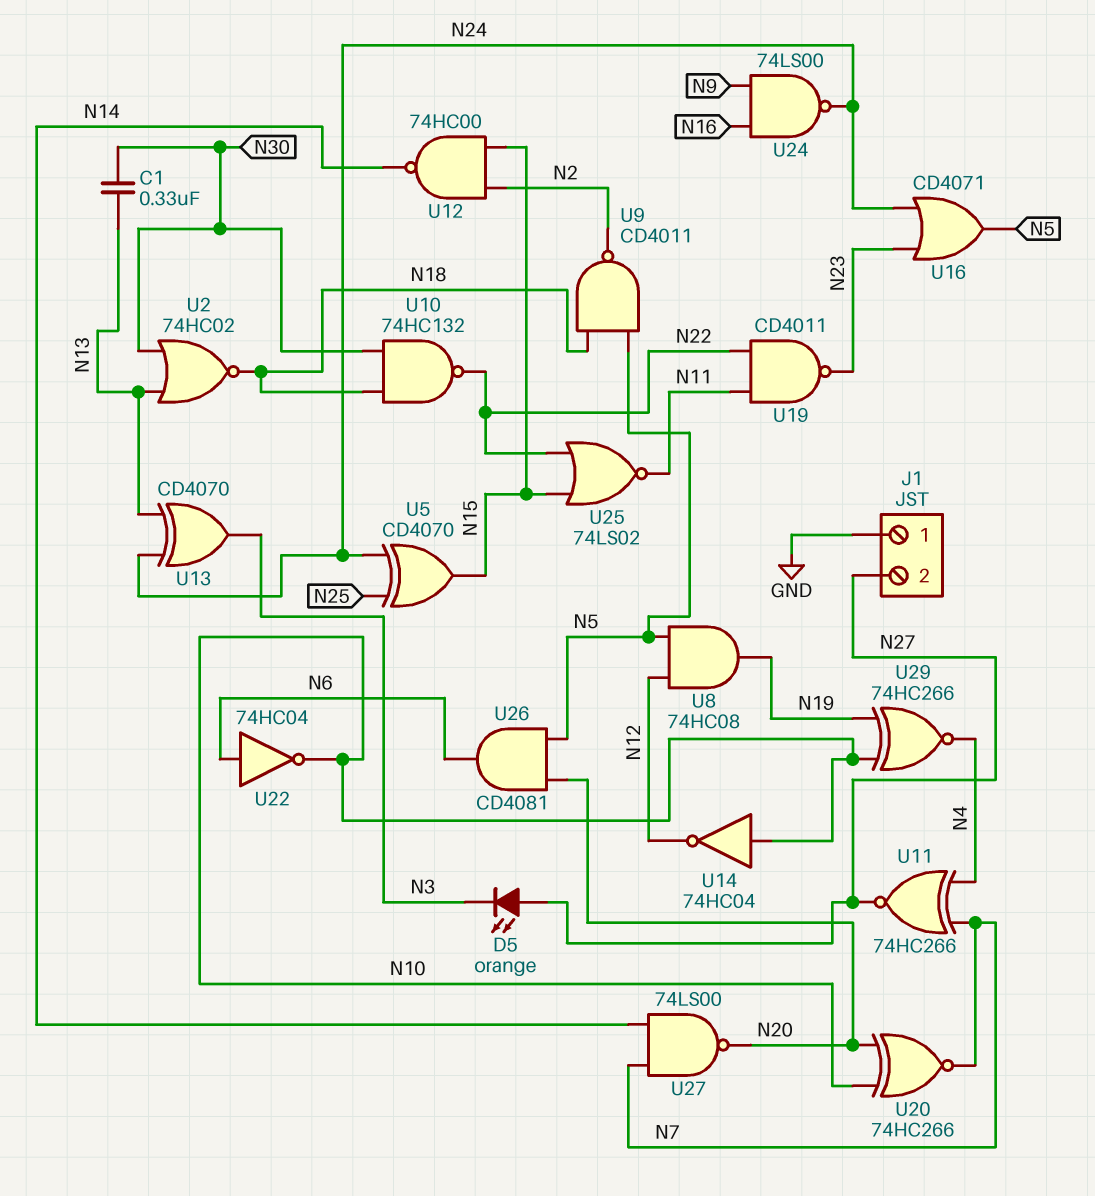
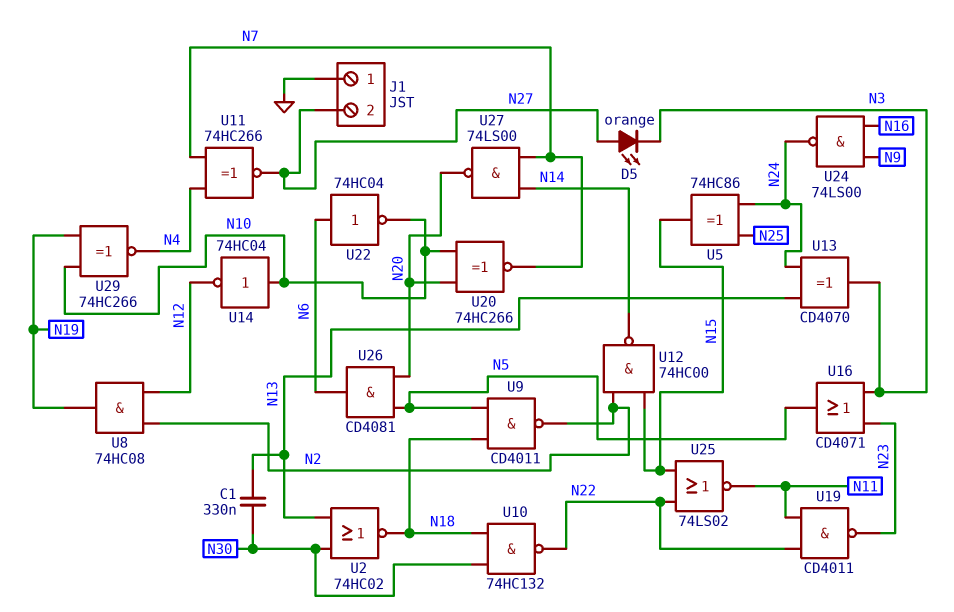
U5: XOR CD4070 (in N24, in N25, out N15) -> XOR 74HC86 (in N24, in N25, out N15)
U8: AND 74HC08 (in N5, in N12, out N19) -> AND 74HC08 (in N2, in N12, out N19)
U16: OR CD4071 (in N23, in N24, out N5) -> OR CD4071 (in N3, in N23, out N5)

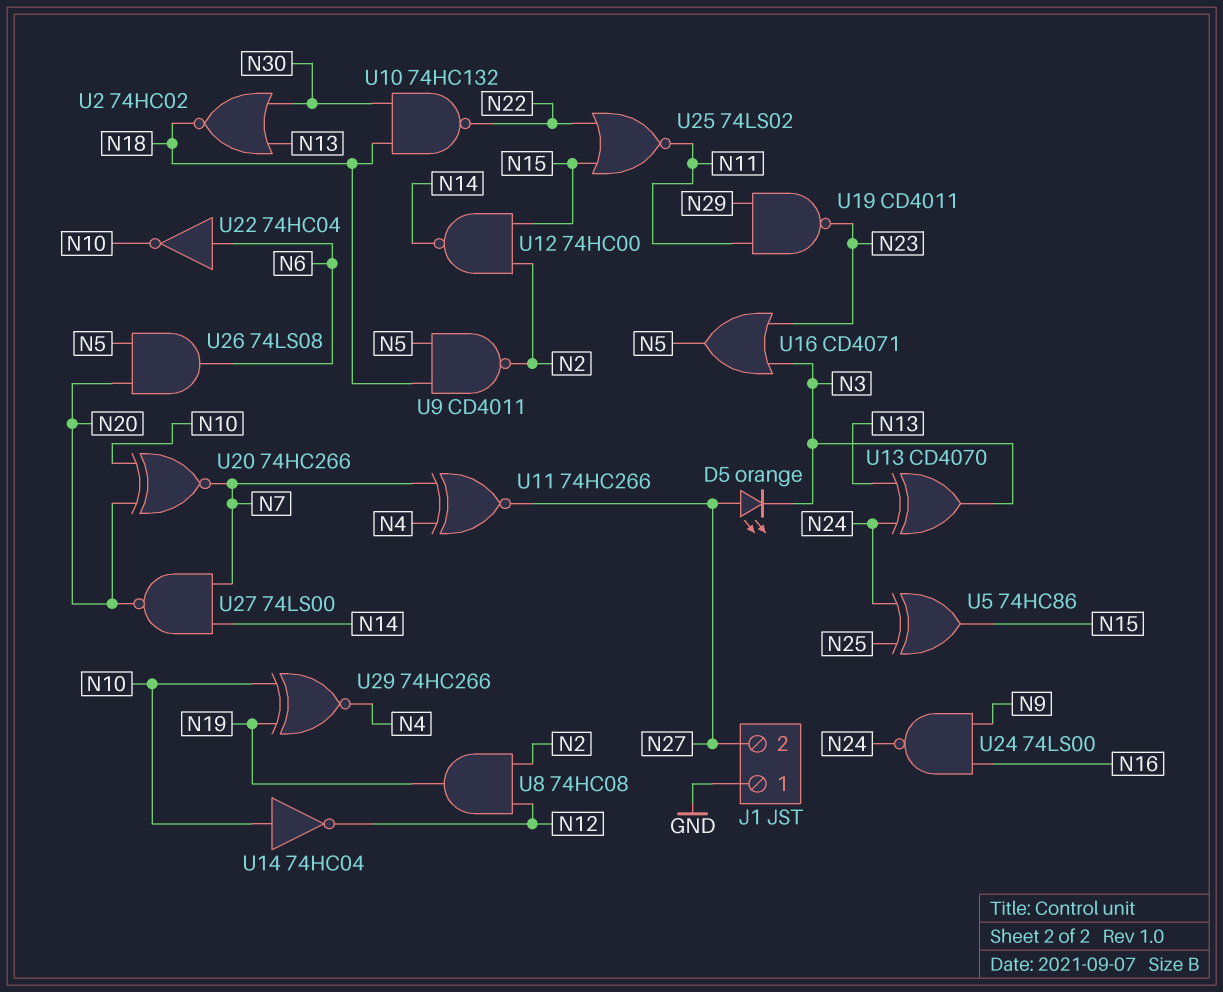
C1: 330nF (N13, N30) -> none
U19: NAND CD4011 (in N11, in N22, out N23) -> NAND CD4011 (in N11, in N29, out N23)
U26: AND CD4081 (in N5, in N20, out N6) -> AND 74LS08 (in N5, in N20, out N6)

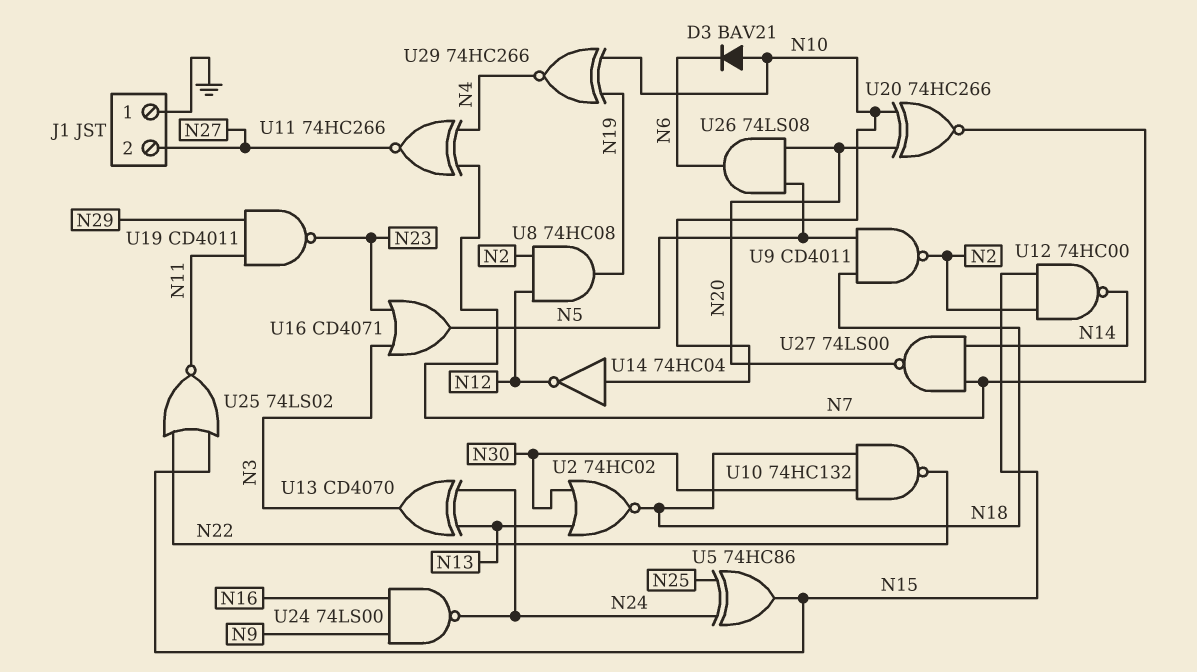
D3: none -> diode BAV21 (A N10, K N6)
D5: LED orange (A N27, K N3) -> none
U22: NOT 74HC04 (in N6, out N10) -> none

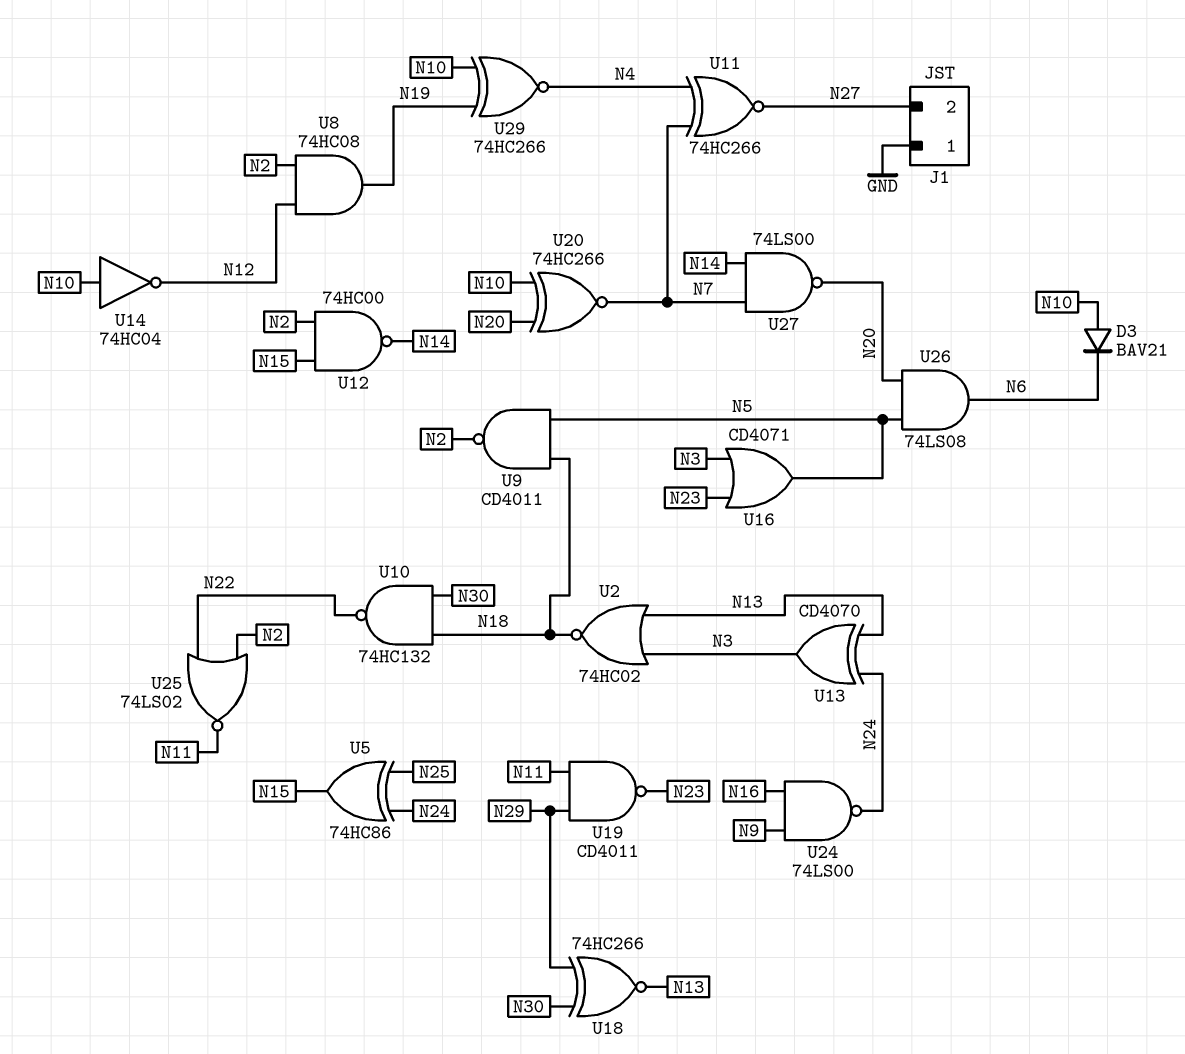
U2: NOR 74HC02 (in N13, in N30, out N18) -> NOR 74HC02 (in N3, in N13, out N18)
U18: none -> XNOR 74HC266 (in N29, in N30, out N13)
U25: NOR 74LS02 (in N15, in N22, out N11) -> NOR 74LS02 (in N2, in N22, out N11)

